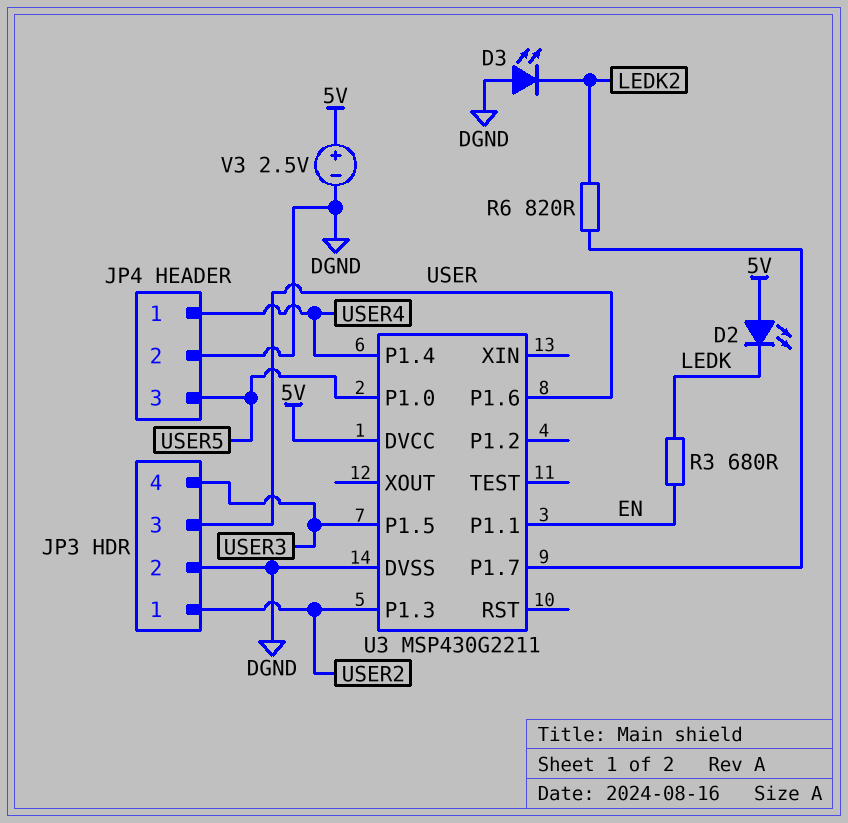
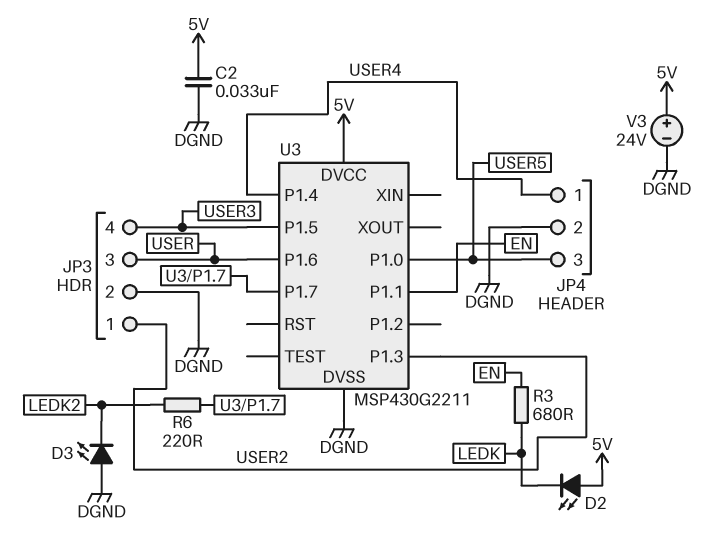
C2: none -> 33nF (5V, DGND)
R6: 820 (LEDK2, U3/P1.7) -> 220 (LEDK2, U3/P1.7)
V3: 2.5V (plus 5V, minus DGND) -> 24V (plus 5V, minus DGND)

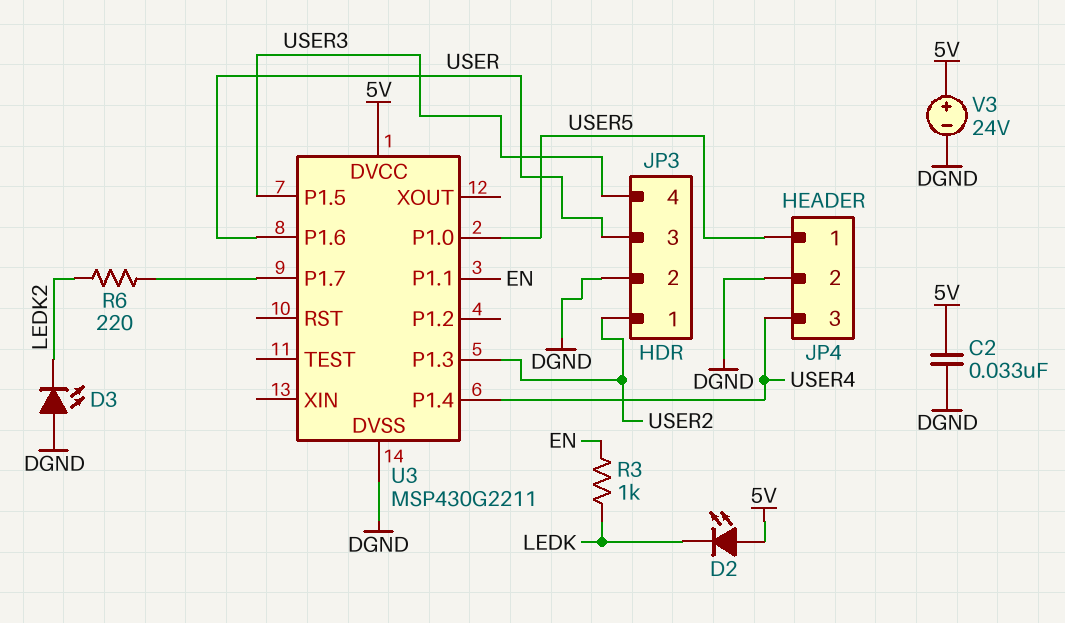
JP4 pin 1: USER4 -> USER5
JP4 pin 3: USER5 -> USER4
R3: 680 (EN, LEDK) -> 1k (EN, LEDK)

